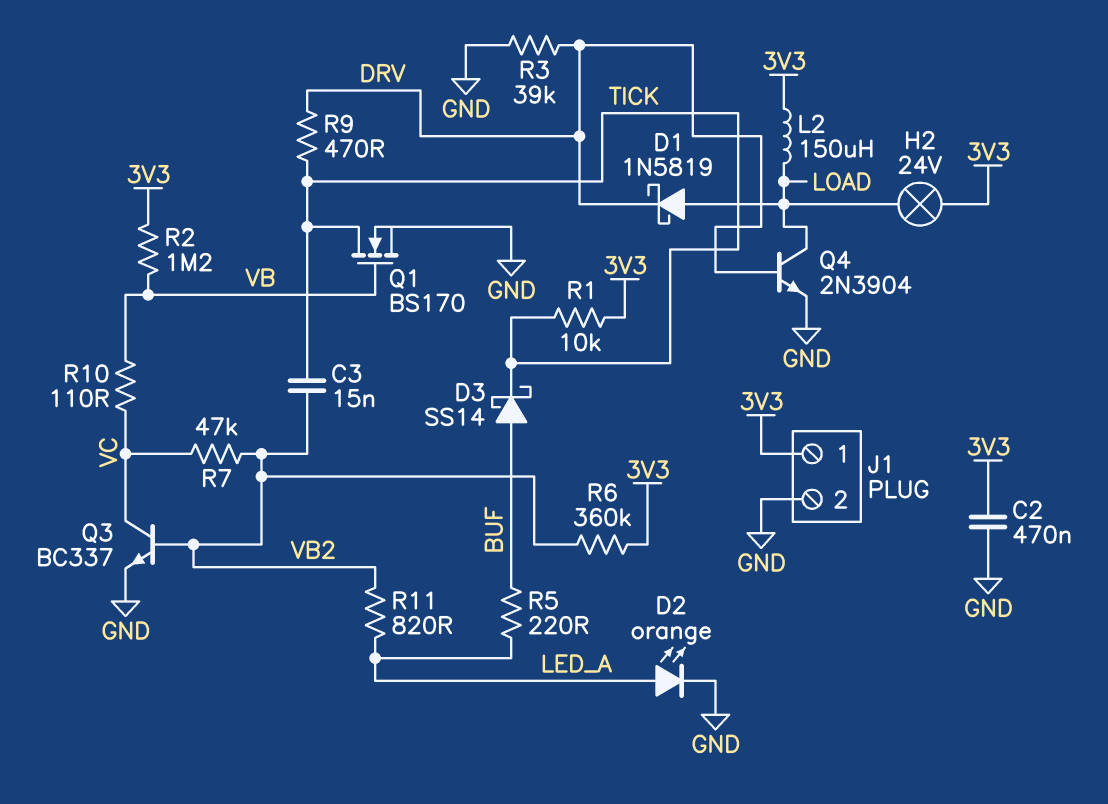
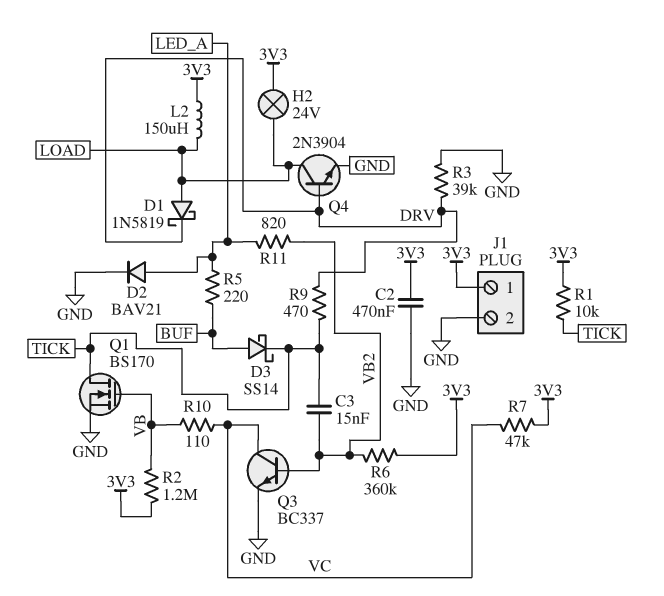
D2: LED orange (A LED_A, K GND) -> diode BAV21 (A LED_A, K GND)
R7: 47k (VB2, VC) -> 47k (3V3, VC)

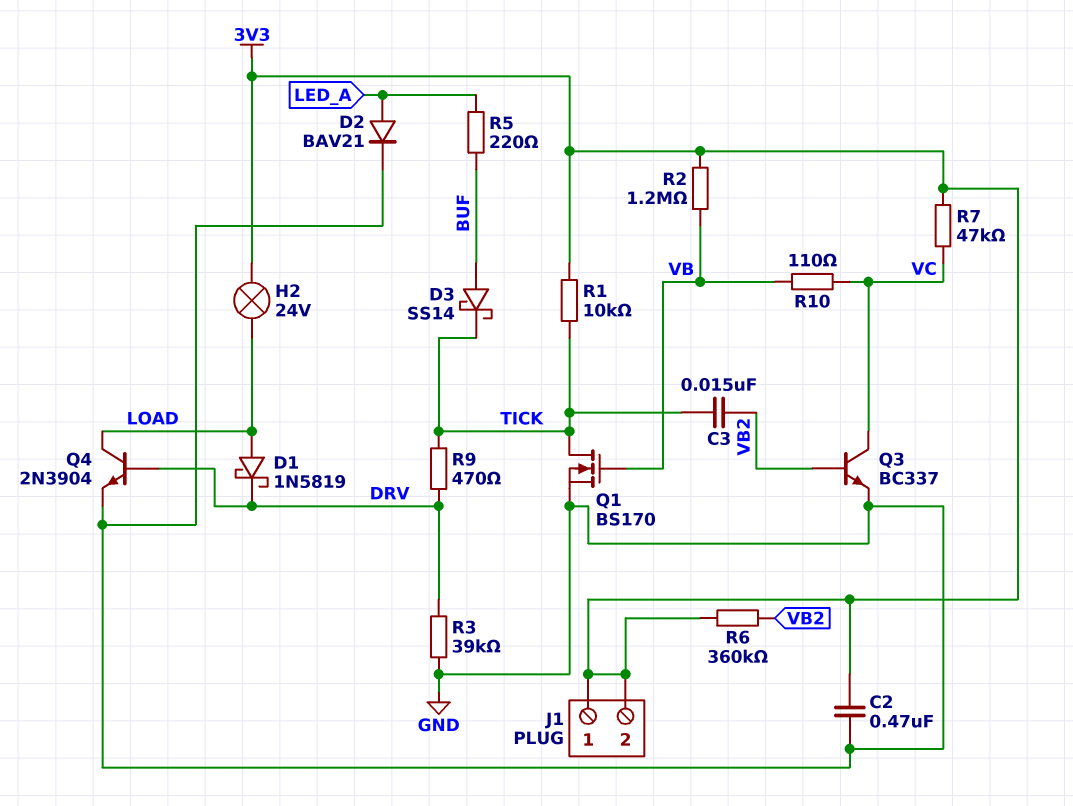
J1 pin 2: GND -> 3V3
L2: 150uH (3V3, LOAD) -> none
R11: 820 (LED_A, VB2) -> none

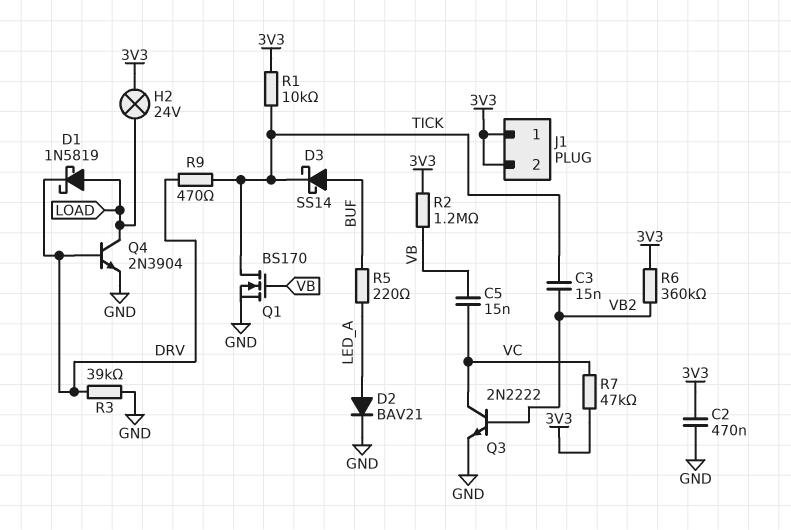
C5: none -> 15nF (VB, VC)
Q3: NPN BC337 (B VB2, C VC, E GND) -> NPN 2N2222 (B VB2, C VC, E GND)
R10: 110 (VB, VC) -> none

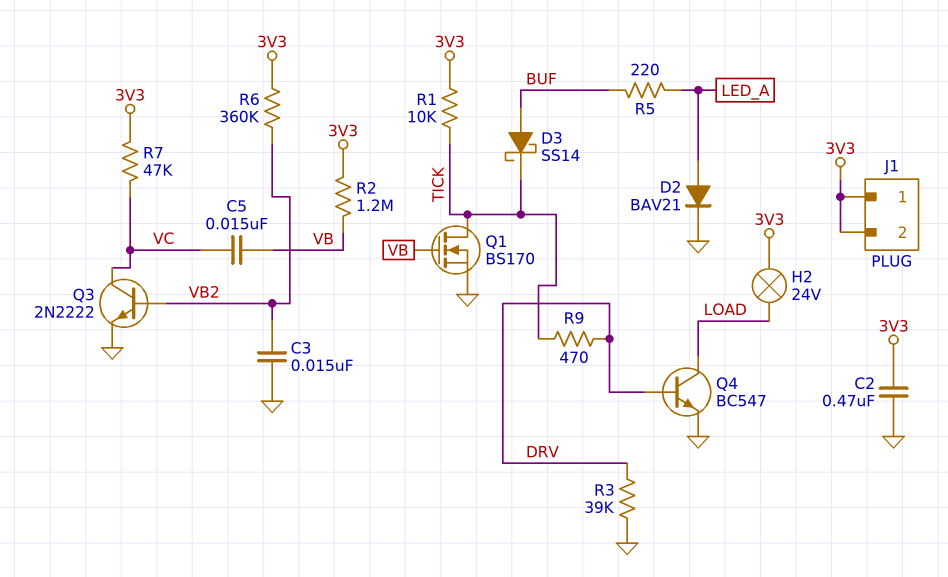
C3: 15nF (TICK, VB2) -> 15nF (GND, VB2)
D1: schottky 1N5819 (A LOAD, K DRV) -> none
Q4: NPN 2N3904 (B DRV, C LOAD, E GND) -> NPN BC547 (B DRV, C LOAD, E GND)

